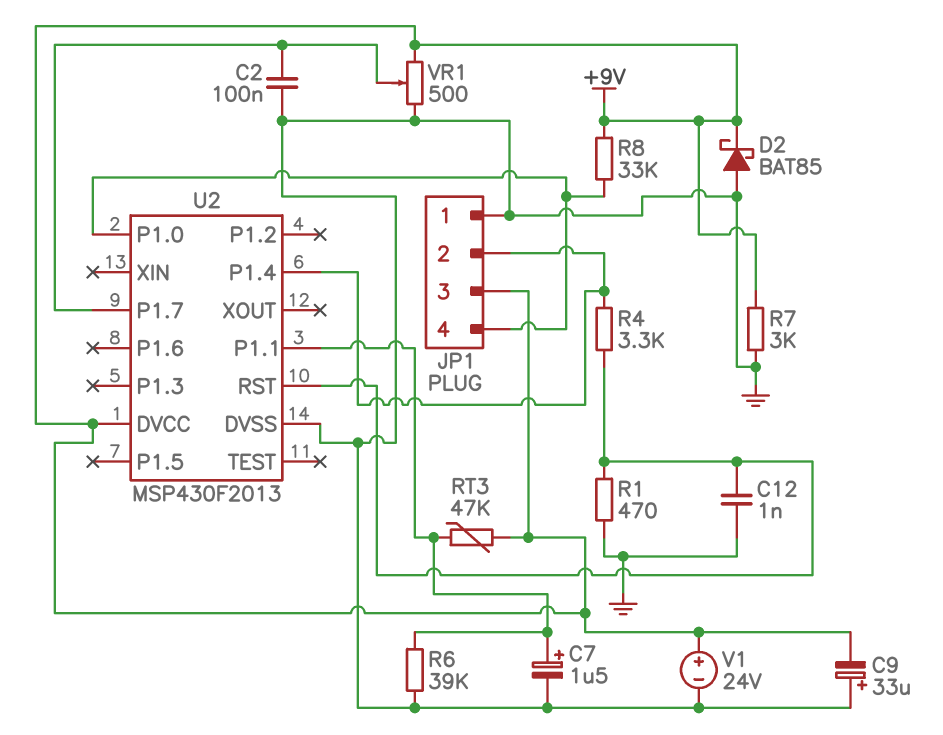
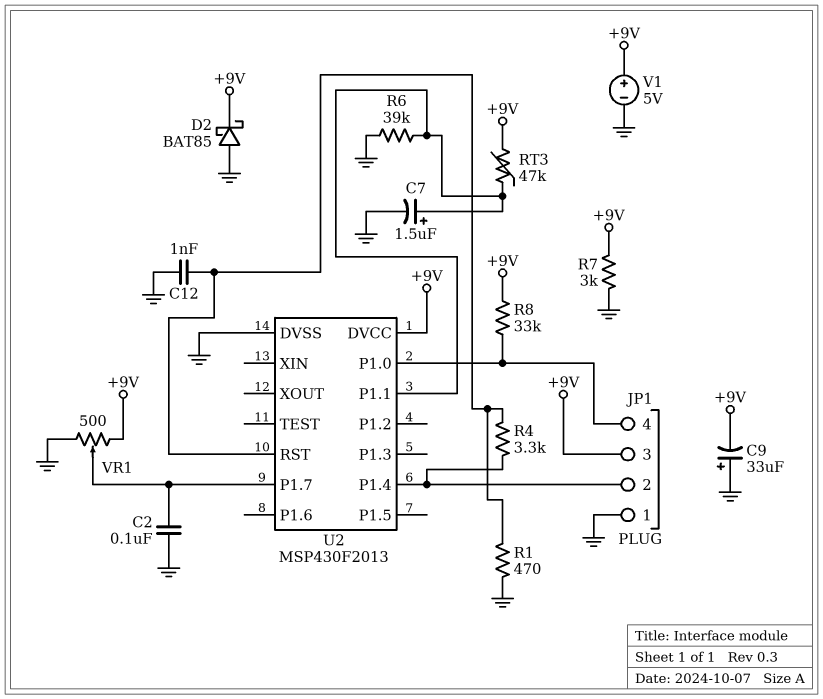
V1: 24V (plus +9V, minus GND) -> 5V (plus +9V, minus GND)

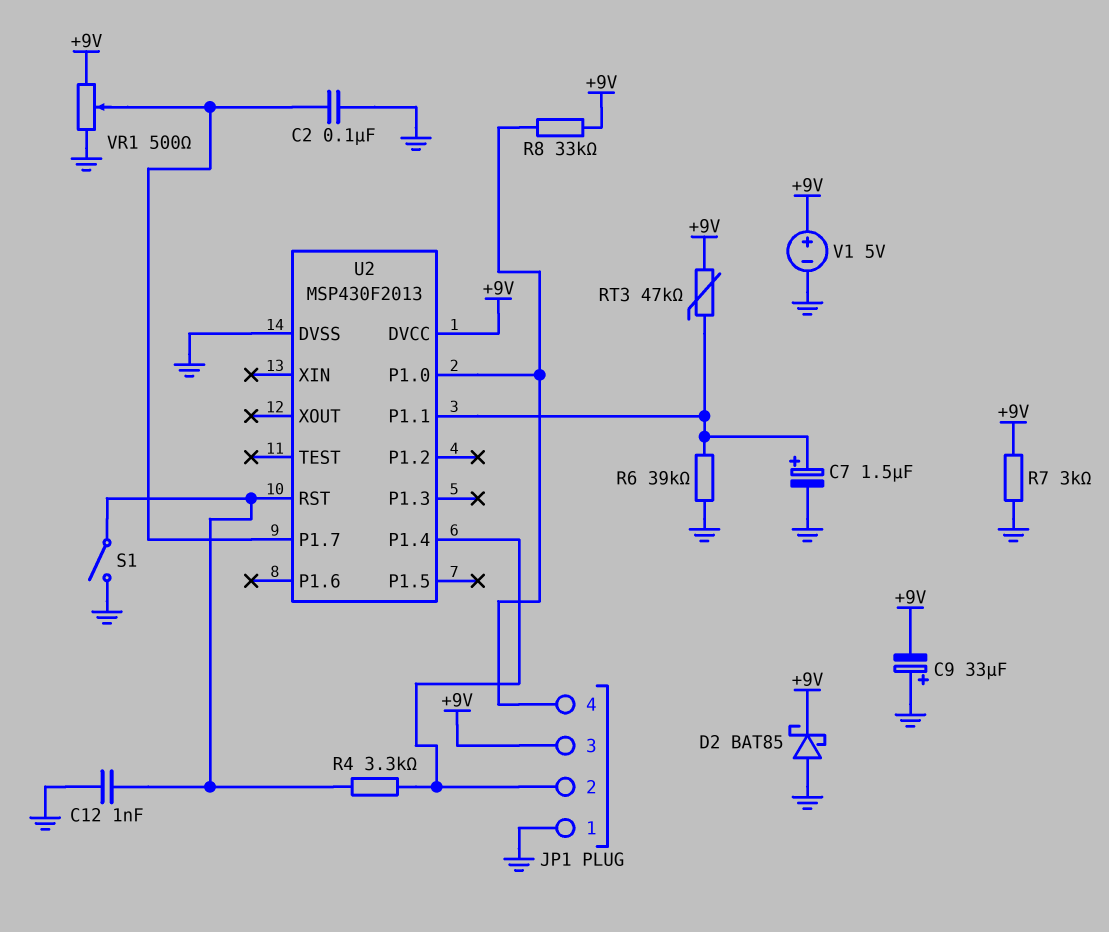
R1: 470 (GND, U2/RST) -> none
S1: none -> switch (GND, U2/RST)

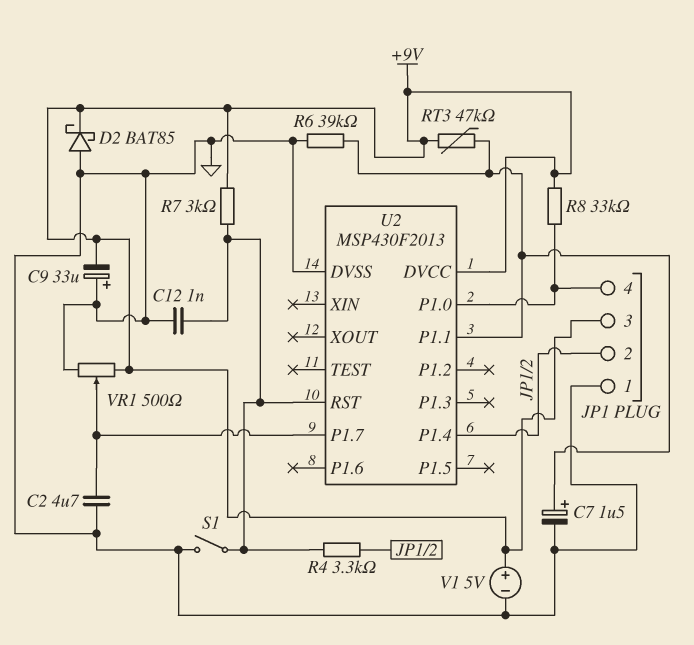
C2: 100nF (GND, U2/P1.7) -> 4.7uF (GND, U2/P1.7)
R7: 3k (+9V, GND) -> 3k (+9V, U2/RST)

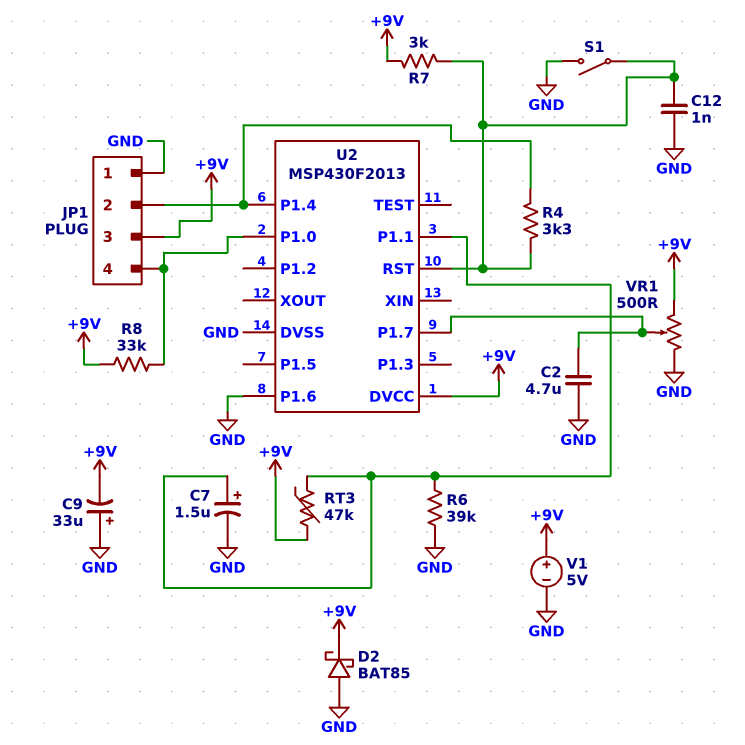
U2 pin P1.6: none -> GND

